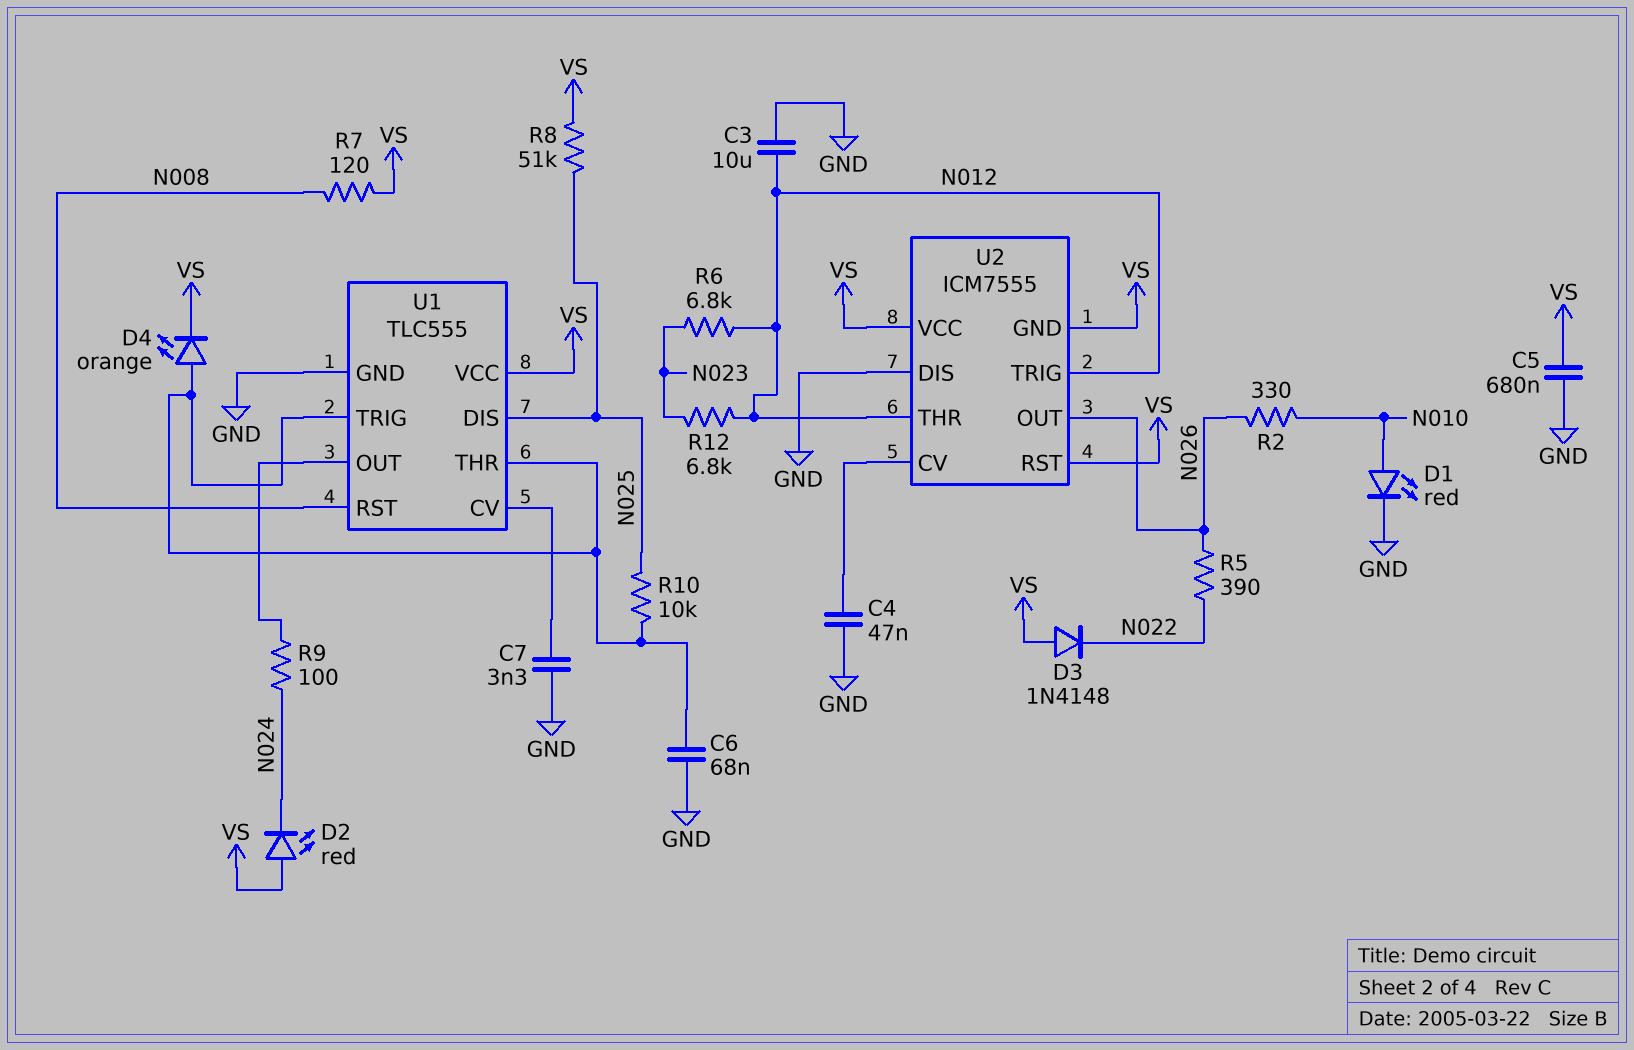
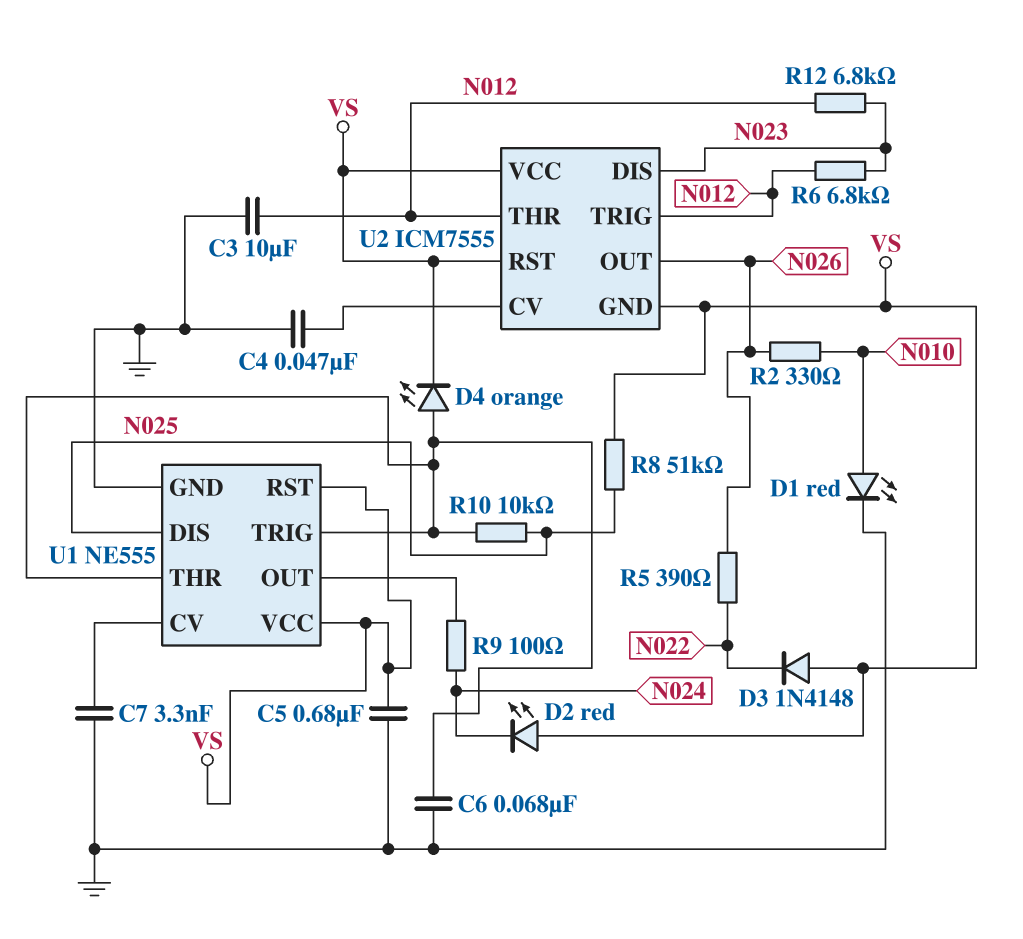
R7: 120 (N008, VS) -> none
U1: TLC555 -> NE555
U1 pin RST: N008 -> VS
U2 pin DIS: GND -> N023

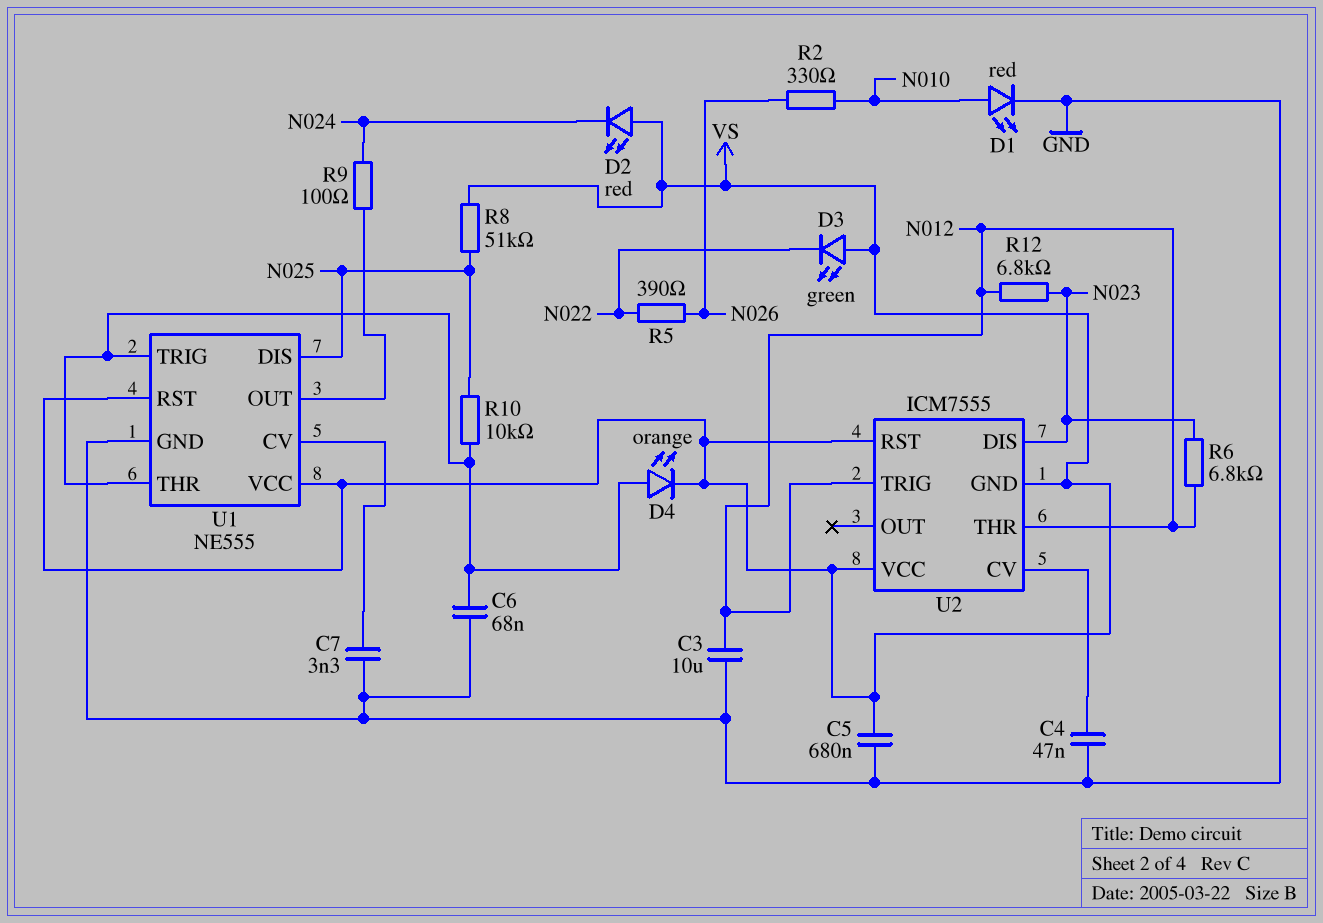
D3: diode 1N4148 (A VS, K N022) -> LED green (A VS, K N022)
U2 pin OUT: N026 -> none

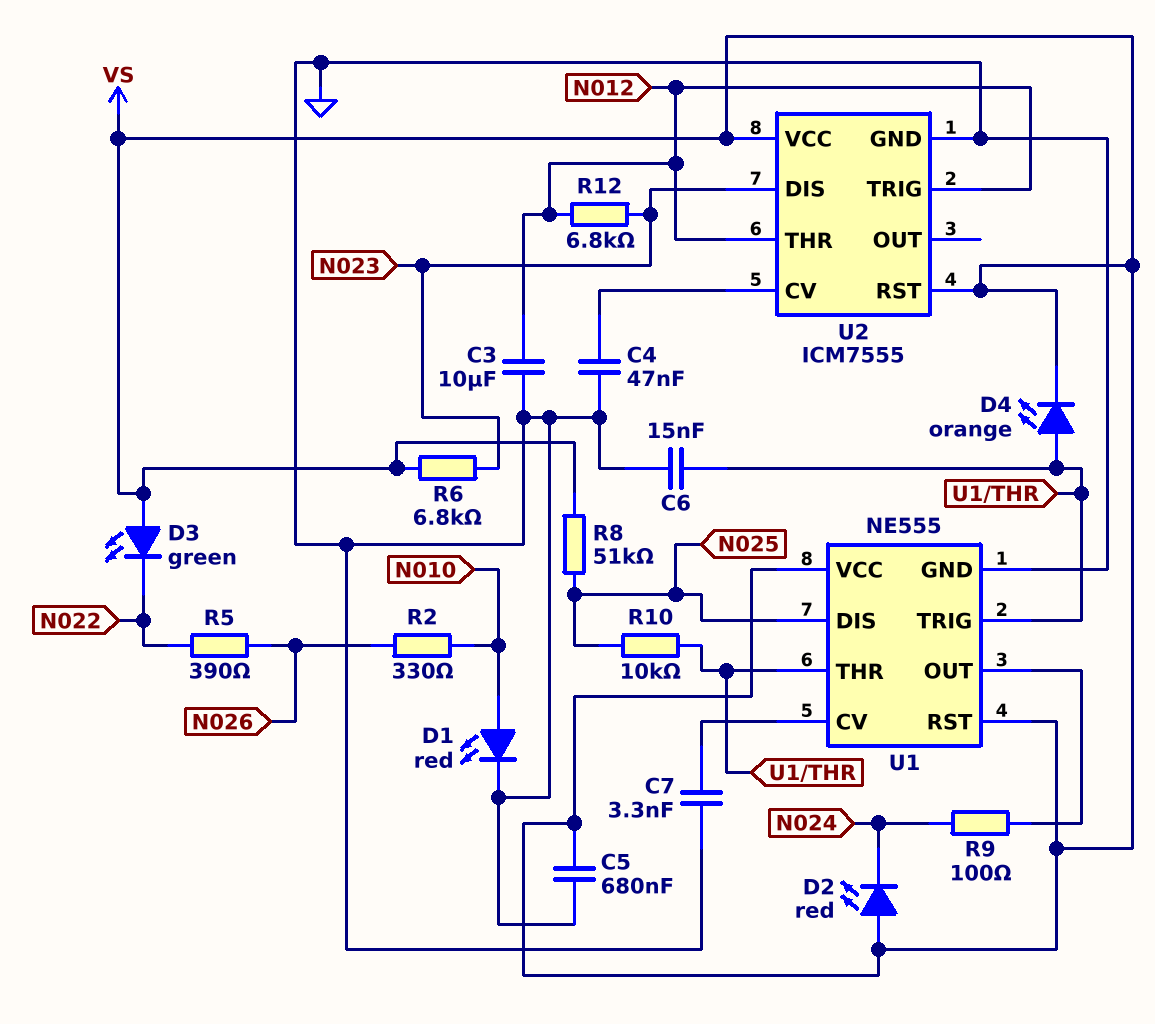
C6: 68nF (GND, U1/THR) -> 15nF (GND, U1/THR)
R6: 6.8k (N012, N023) -> 6.8k (N023, VS)
U2 pin GND: VS -> GND

